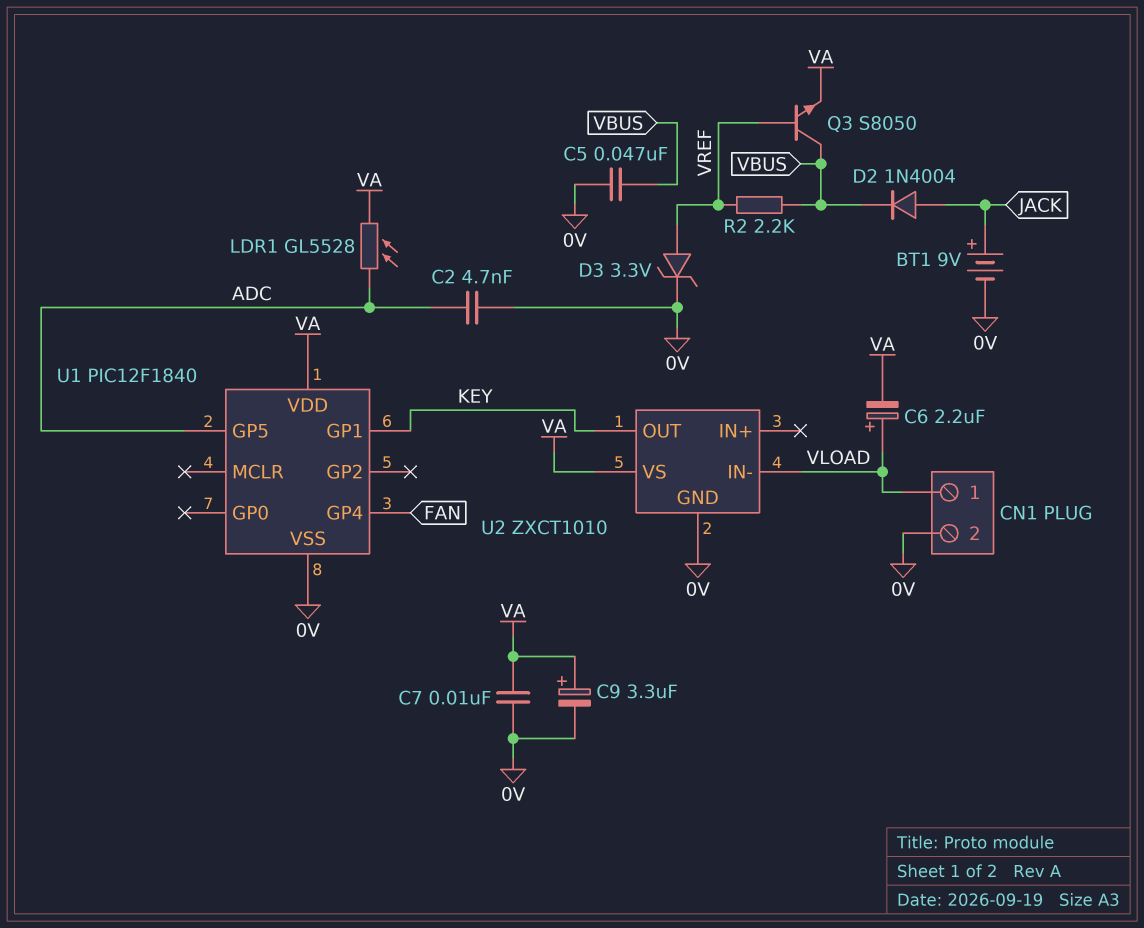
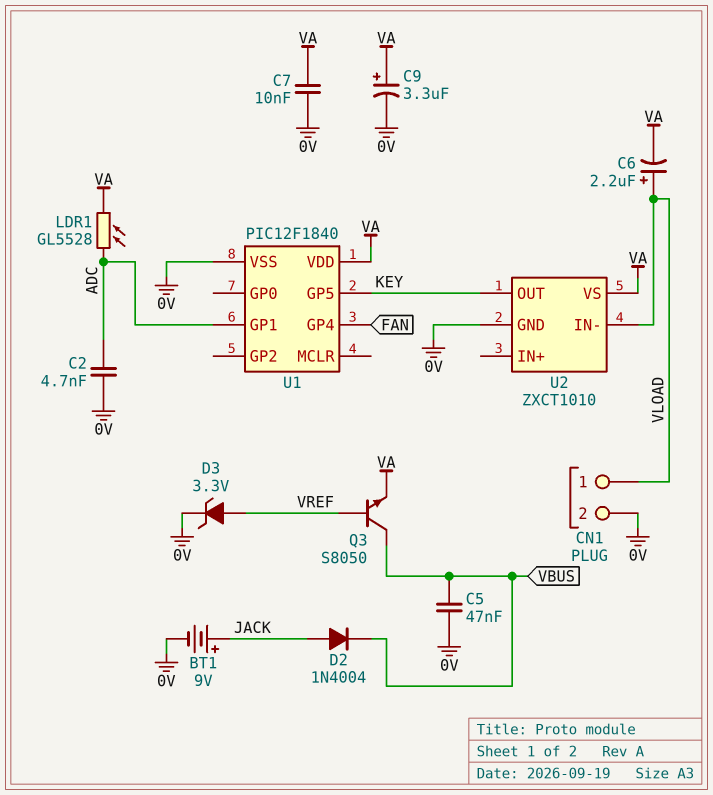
R2: 2.2k (VBUS, VREF) -> none
U1 pin GP1: KEY -> ADC
U1 pin GP5: ADC -> KEY

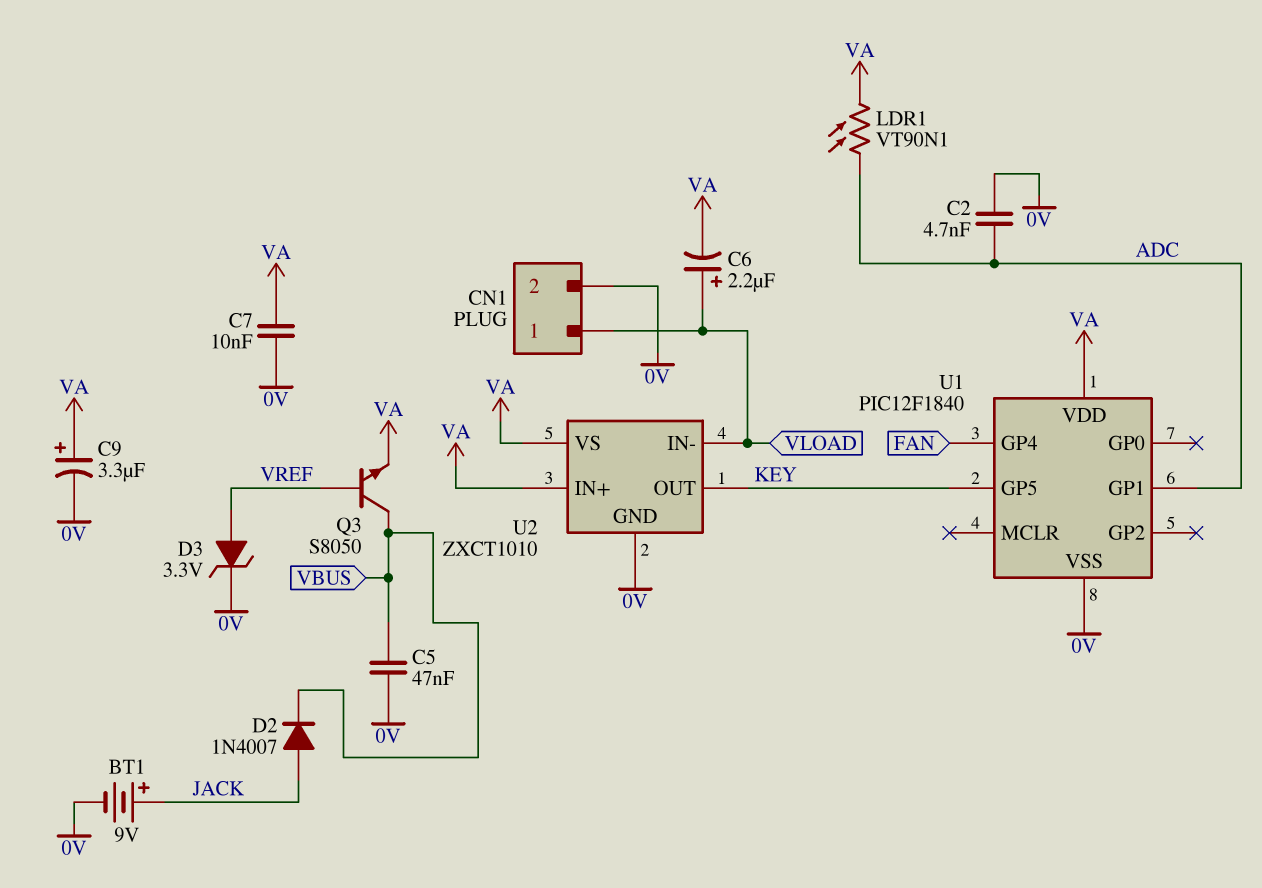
D2: diode 1N4004 (A JACK, K VBUS) -> diode 1N4007 (A JACK, K VBUS)
LDR1: GL5528 (ADC, VA) -> VT90N1 (ADC, VA)
U2 pin IN+: none -> VA

